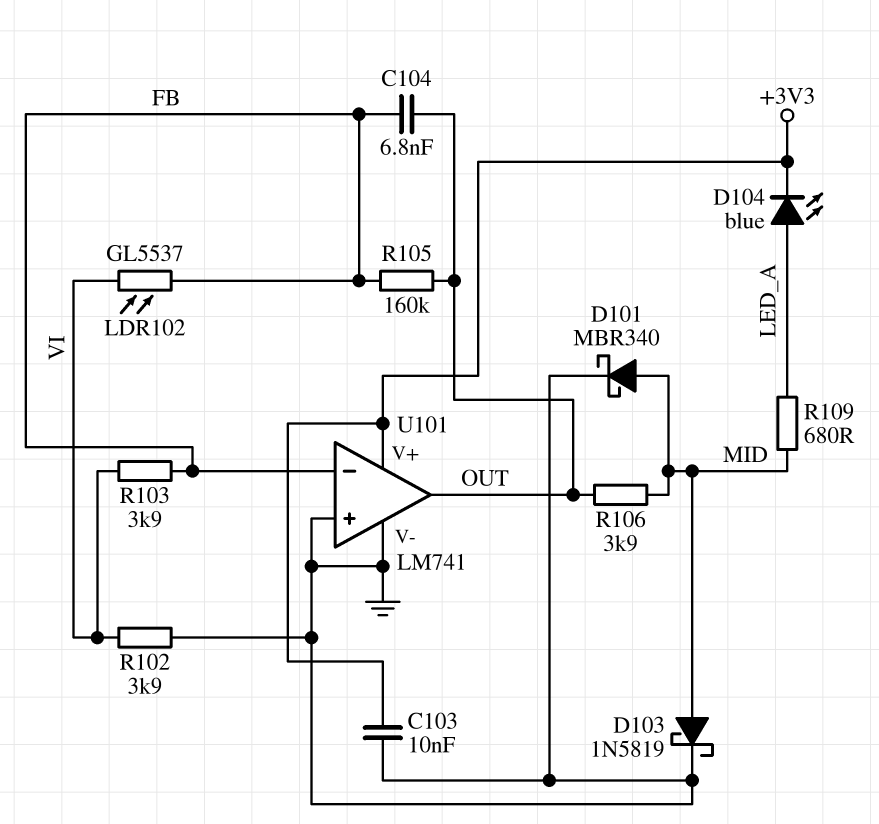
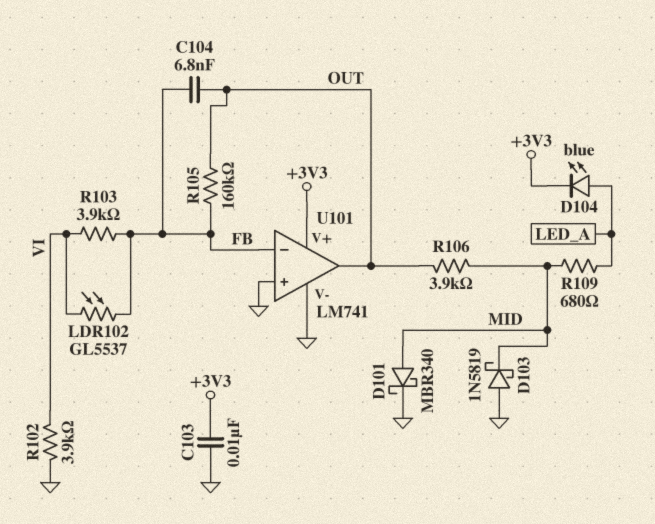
D103: schottky 1N5819 (A MID, K GND) -> schottky 1N5819 (A GND, K MID)

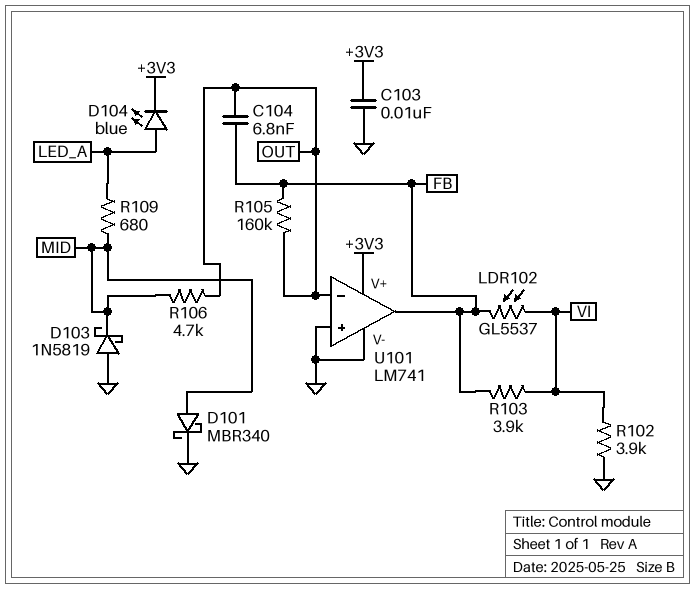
R106: 3.9k (MID, OUT) -> 4.7k (MID, OUT)
U101 pin in-: FB -> OUT
U101 pin out: OUT -> FB

